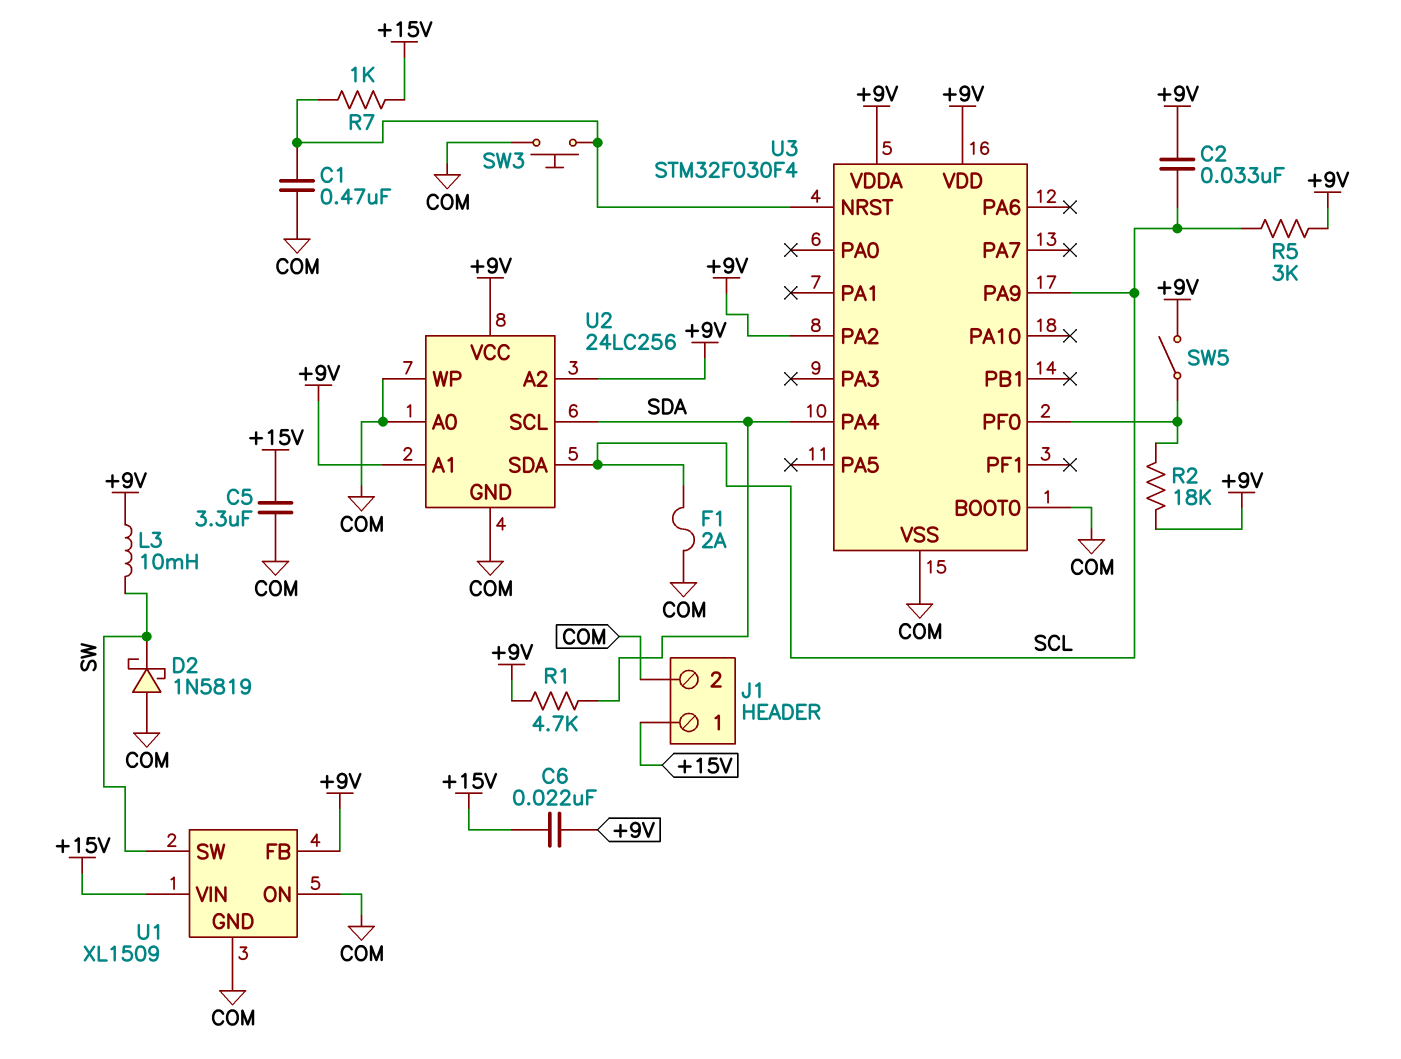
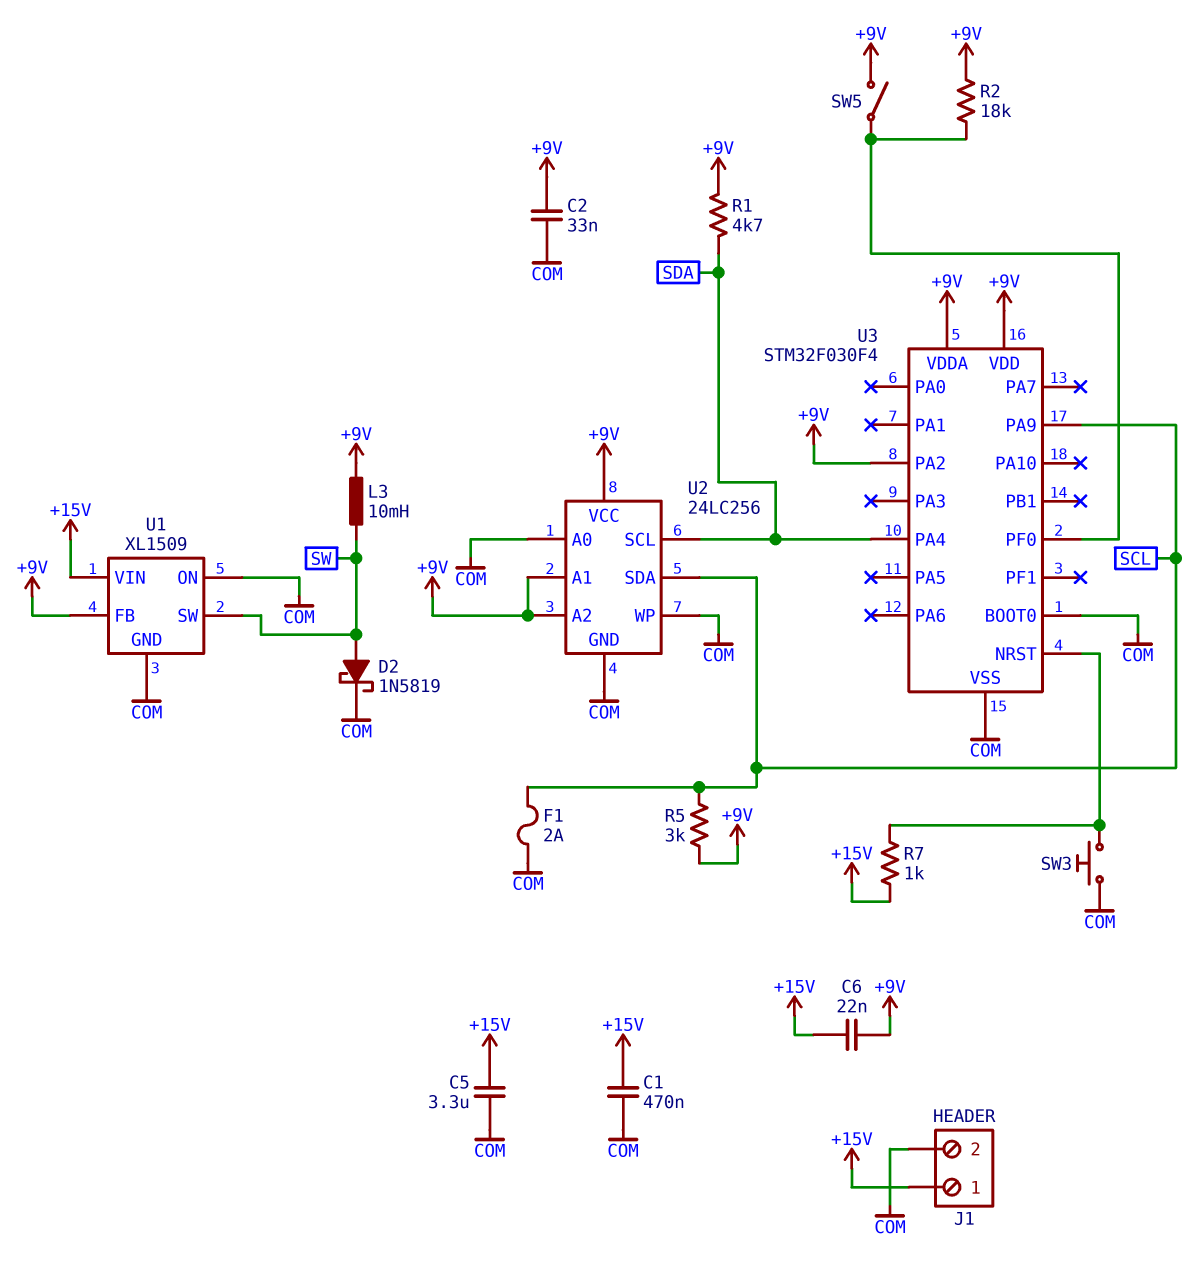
C1: 470nF (COM, U3/NRST) -> 470nF (+15V, COM)
C2: 33nF (+9V, SCL) -> 33nF (+9V, COM)
D2: schottky 1N5819 (A COM, K SW) -> schottky 1N5819 (A SW, K COM)

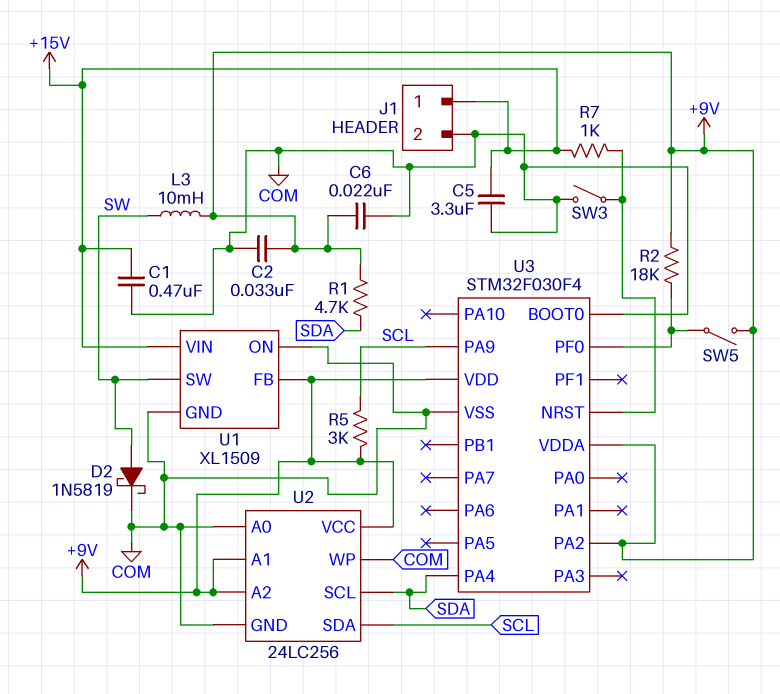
C6: 22nF (+9V, +15V) -> 22nF (+9V, COM)
F1: 2A (COM, SCL) -> none
SW3: button (COM, U3/NRST) -> switch (COM, U3/NRST)

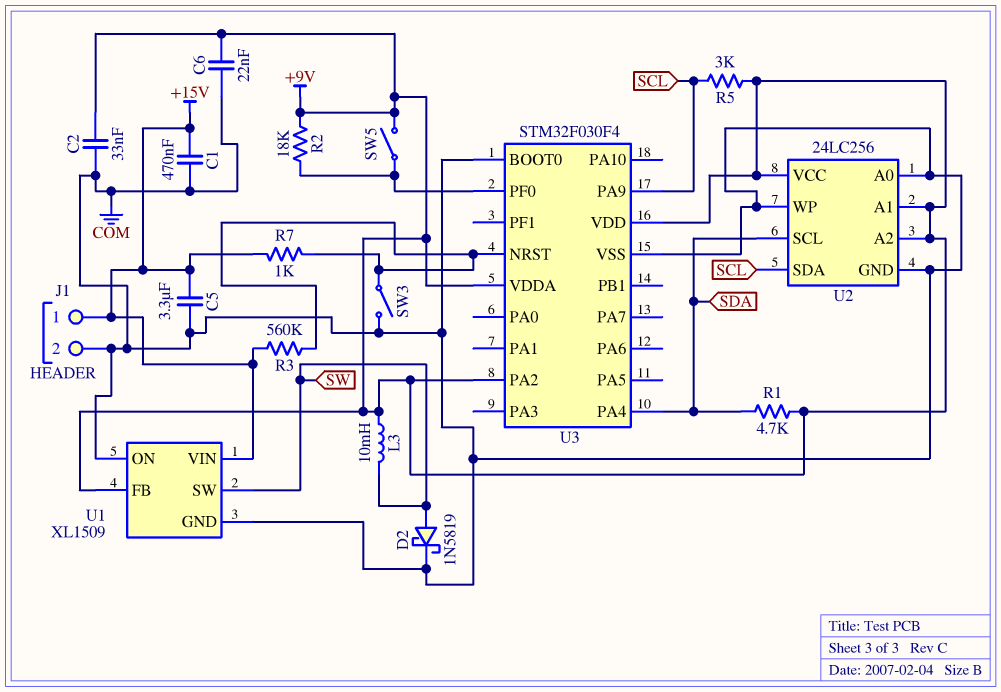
R3: none -> 560k (+15V, U3/NRST)

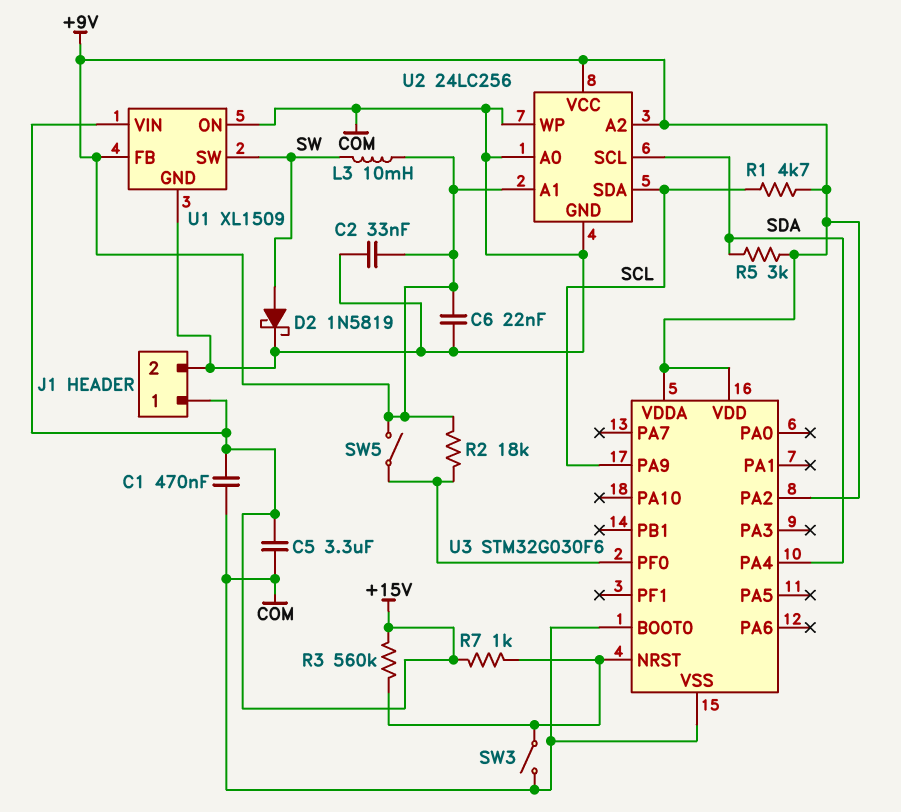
R1: 4.7k (+9V, SDA) -> 4.7k (+9V, SCL)
R5: 3k (+9V, SCL) -> 3k (+9V, SDA)
U3: STM32F030F4 -> STM32G030F6

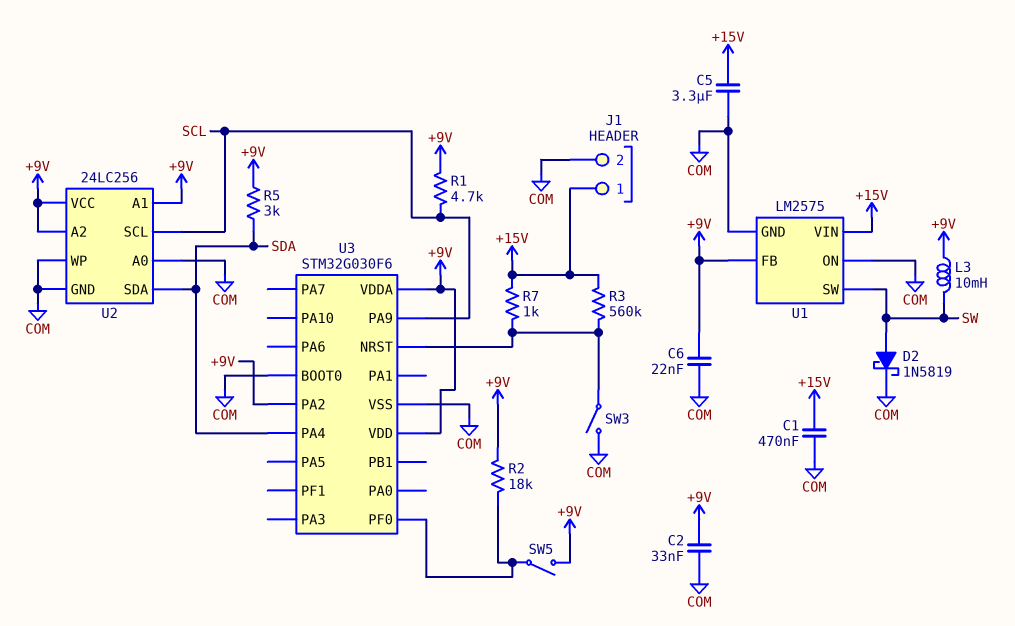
U1: XL1509 -> LM2575
U2 pin SCL: SDA -> SCL
U2 pin SDA: SCL -> SDA

